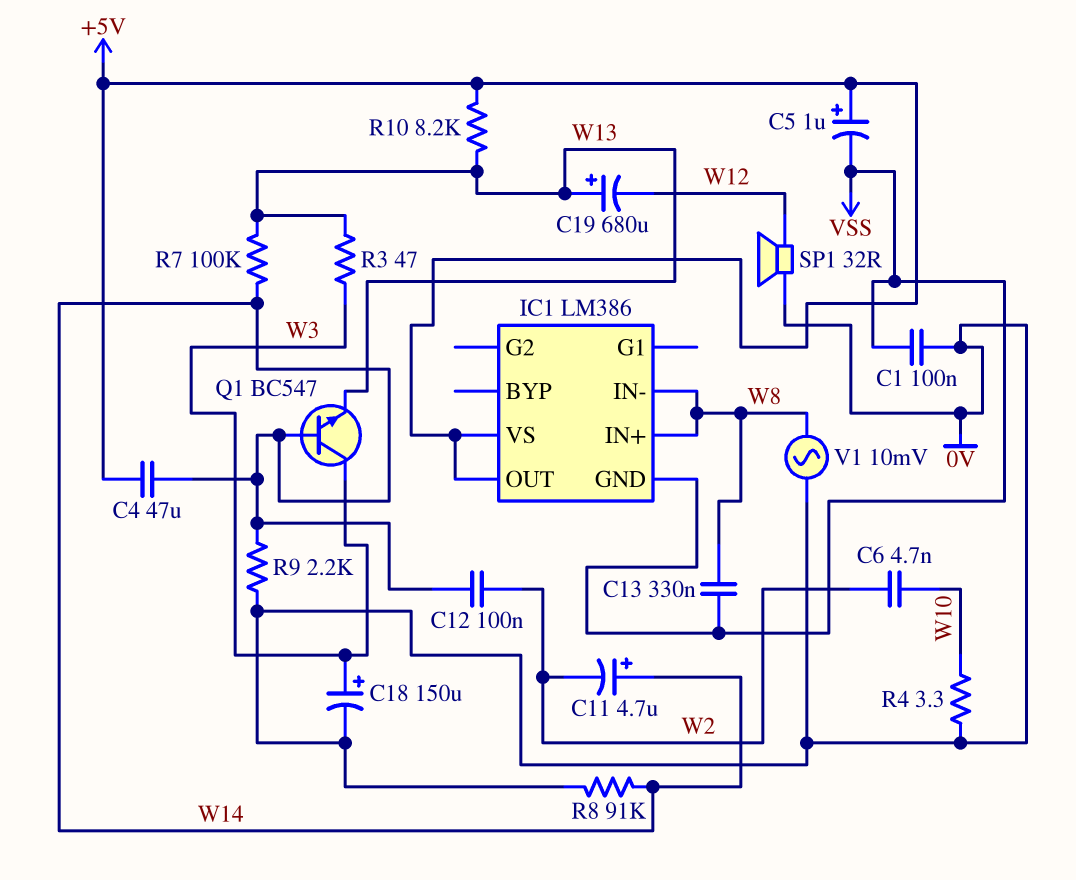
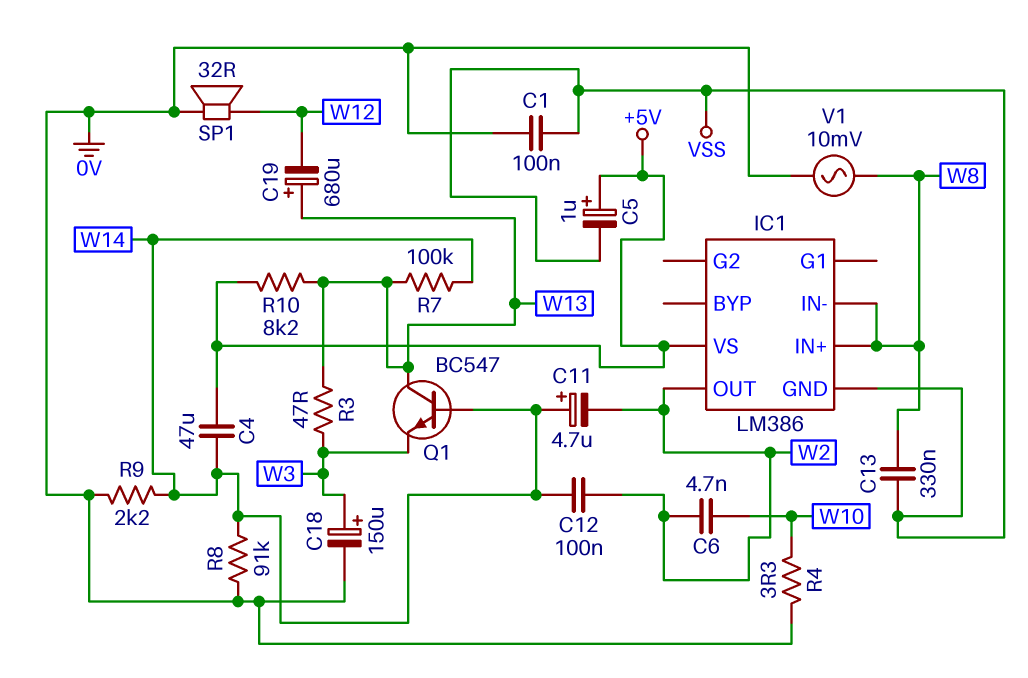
IC1 pin OUT: +5V -> W2
Q1: NPN BC547 (B W14, C W3, E W13) -> NPN BC547 (B W14, C W13, E W3)

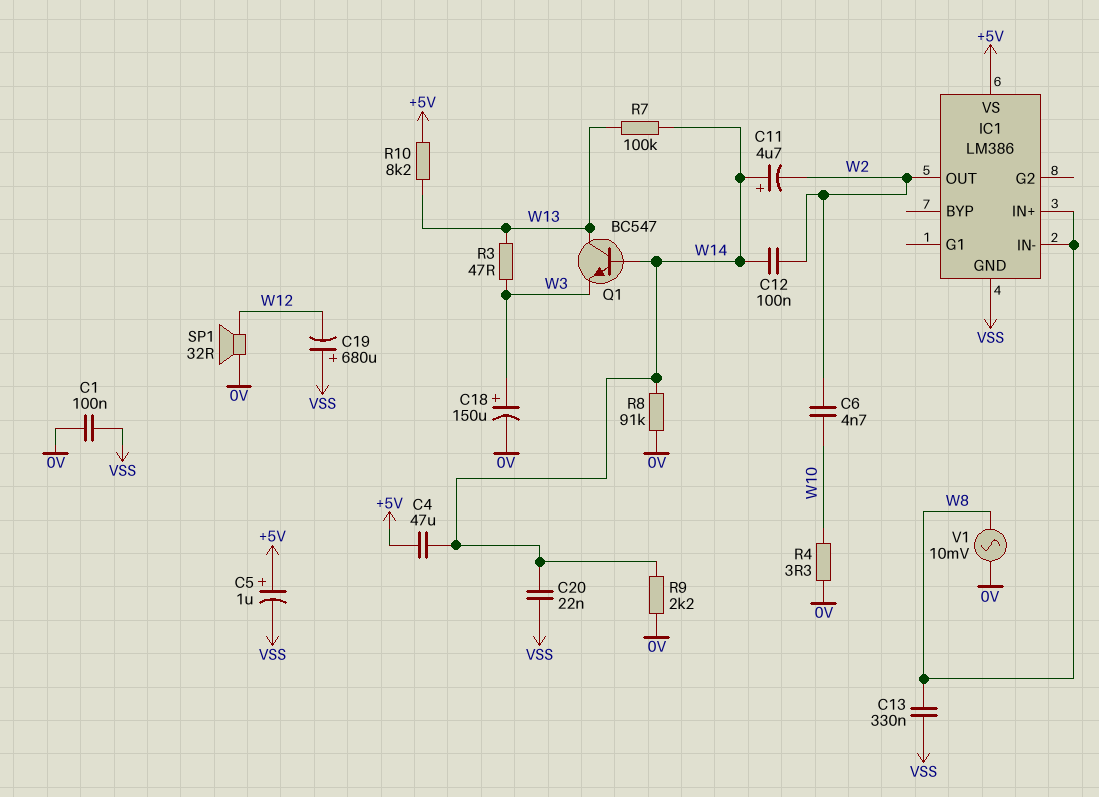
C19: 680uF (plus W13, minus W12) -> 680uF (plus VSS, minus W12)
C20: none -> 22nF (VSS, W14)

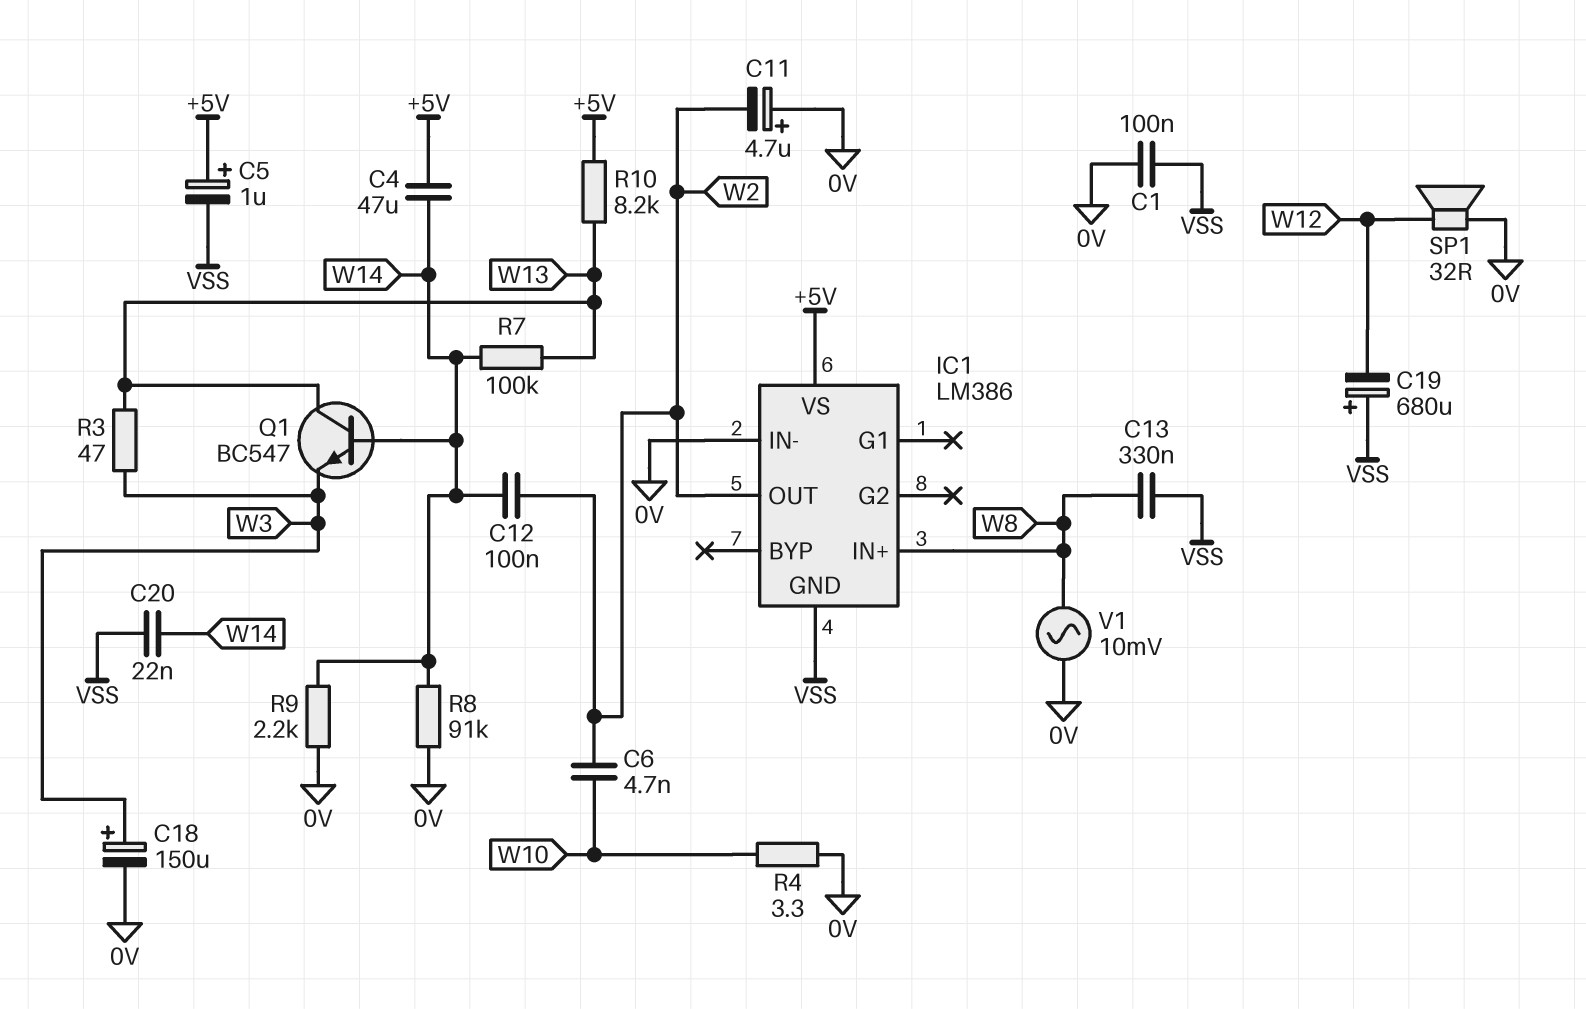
C11: 4.7uF (plus W14, minus W2) -> 4.7uF (plus 0V, minus W2)
IC1 pin IN-: W8 -> 0V

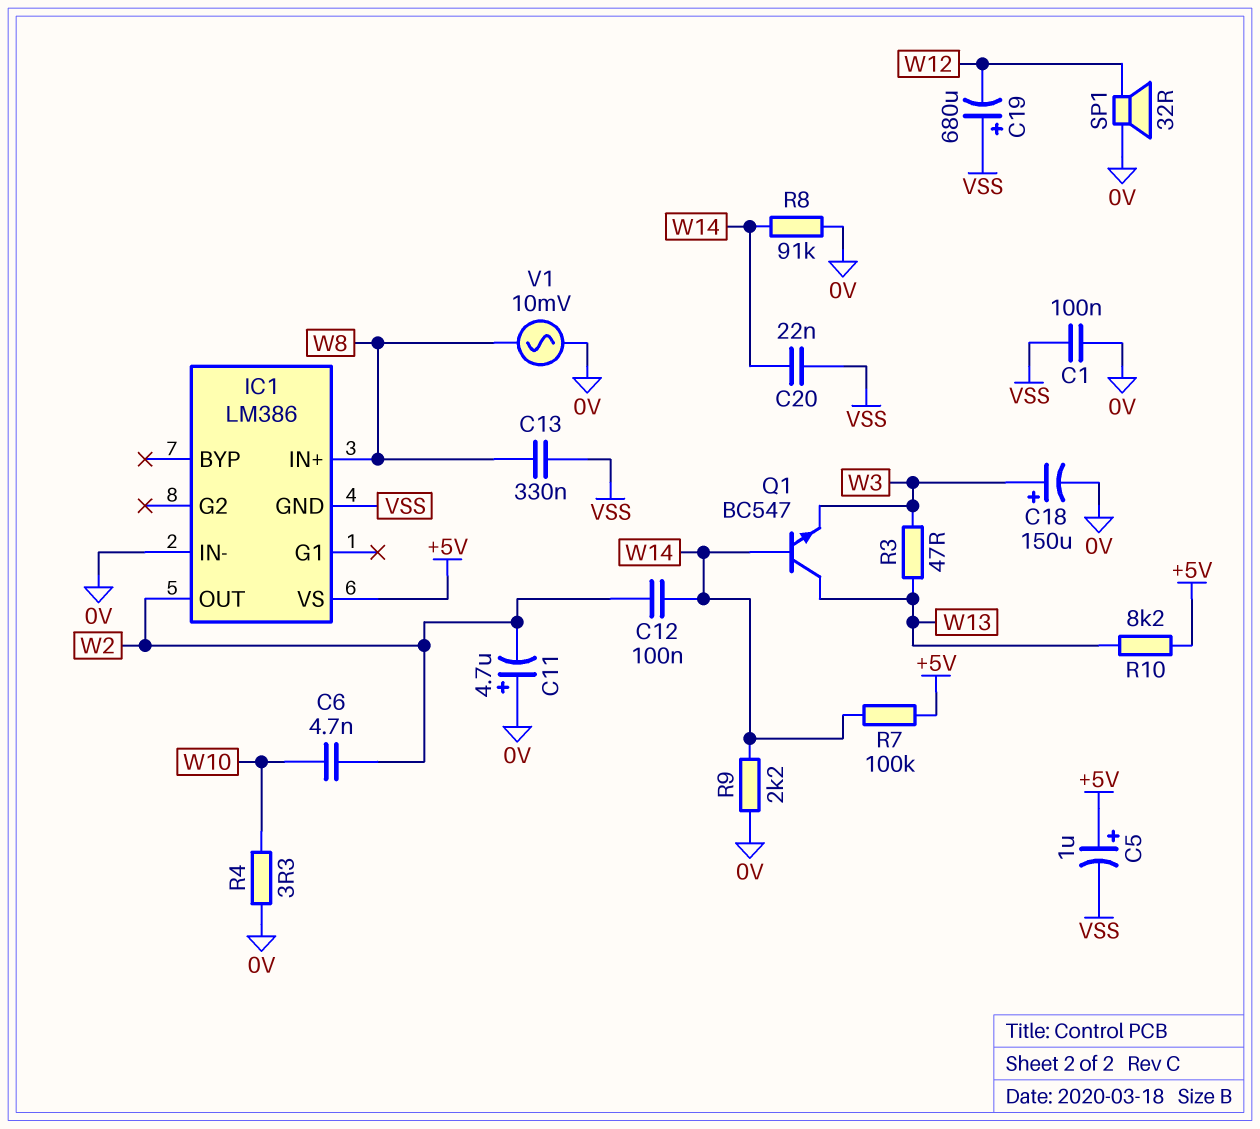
C4: 47uF (+5V, W14) -> none
R7: 100k (W13, W14) -> 100k (+5V, W14)

